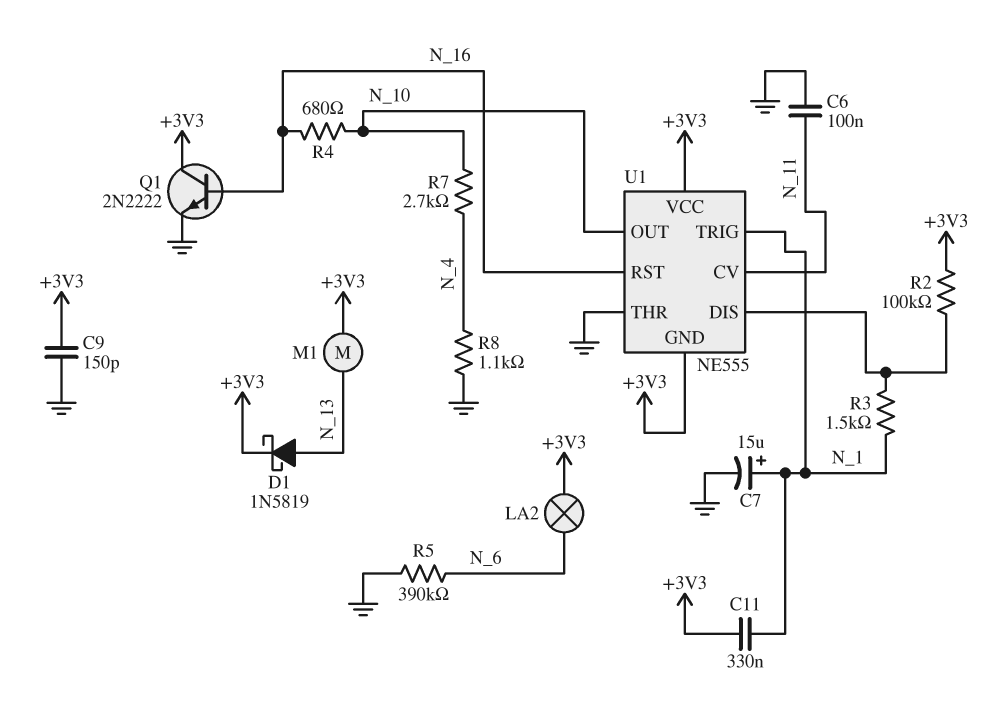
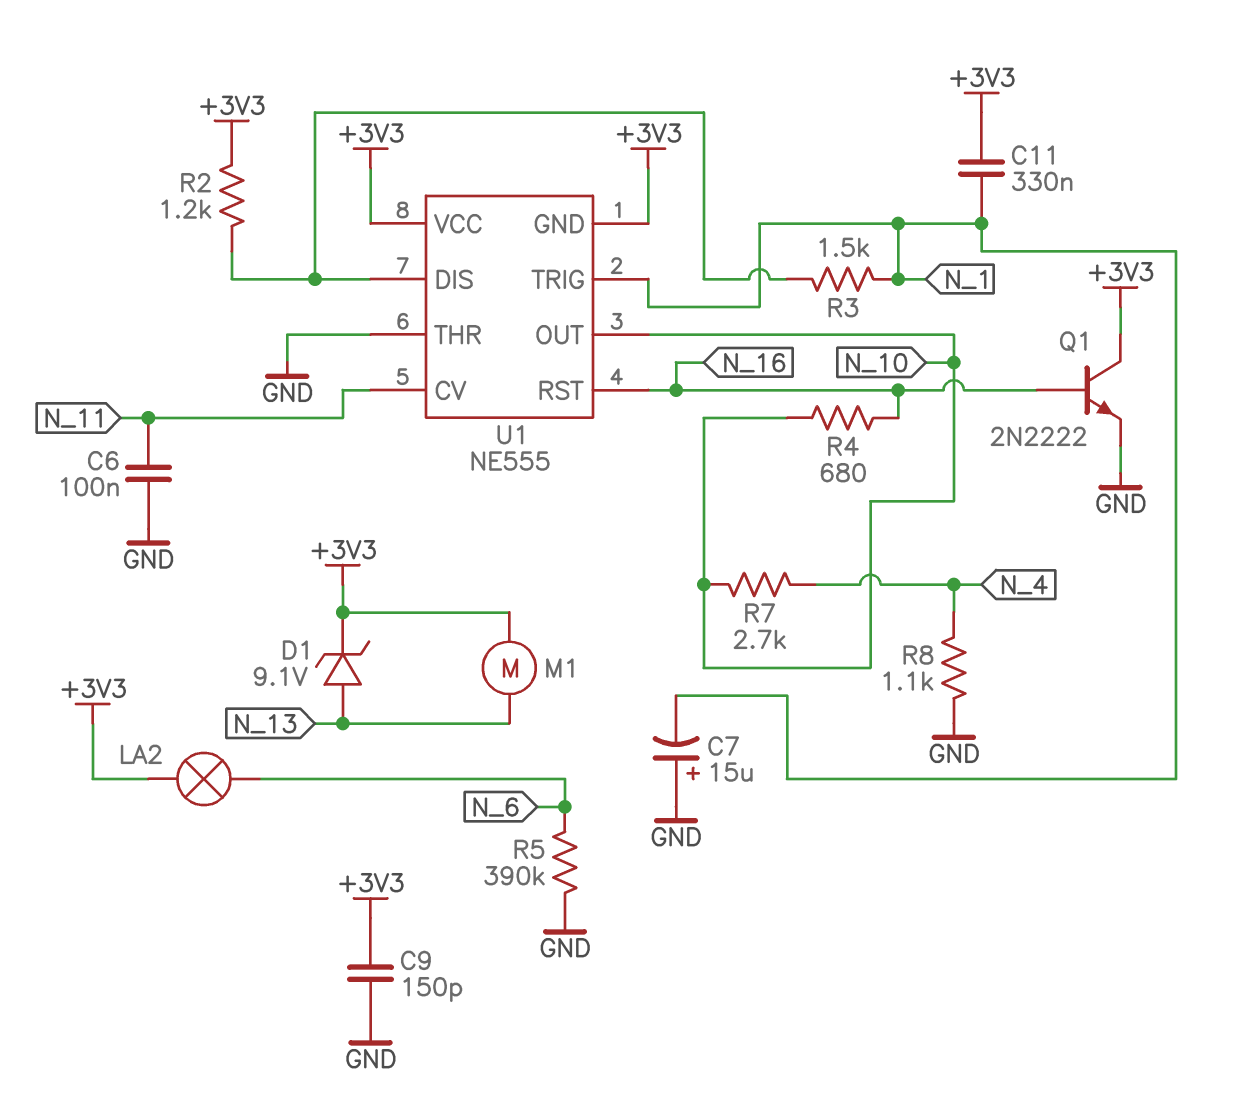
C7: 15uF (plus N_1, minus GND) -> 15uF (plus GND, minus N_1)
D1: schottky 1N5819 (A N_13, K +3V3) -> zener 9.1V (A N_13, K +3V3)
R2: 100k (+3V3, U1/DIS) -> 1.2k (+3V3, U1/DIS)

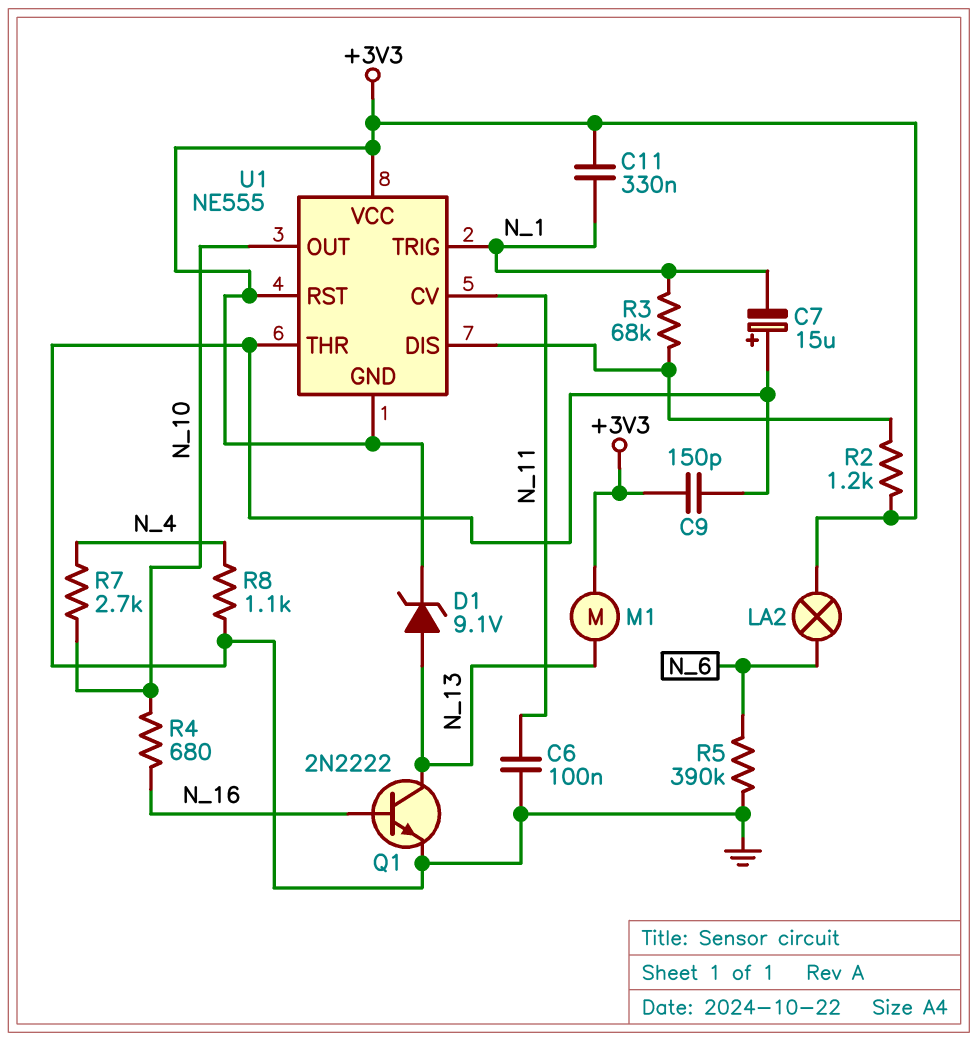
Q1: NPN 2N2222 (B N_16, C +3V3, E GND) -> NPN 2N2222 (B N_16, C N_13, E GND)
R3: 1.5k (N_1, U1/DIS) -> 68k (N_1, U1/DIS)
U1 pin RST: N_16 -> +3V3

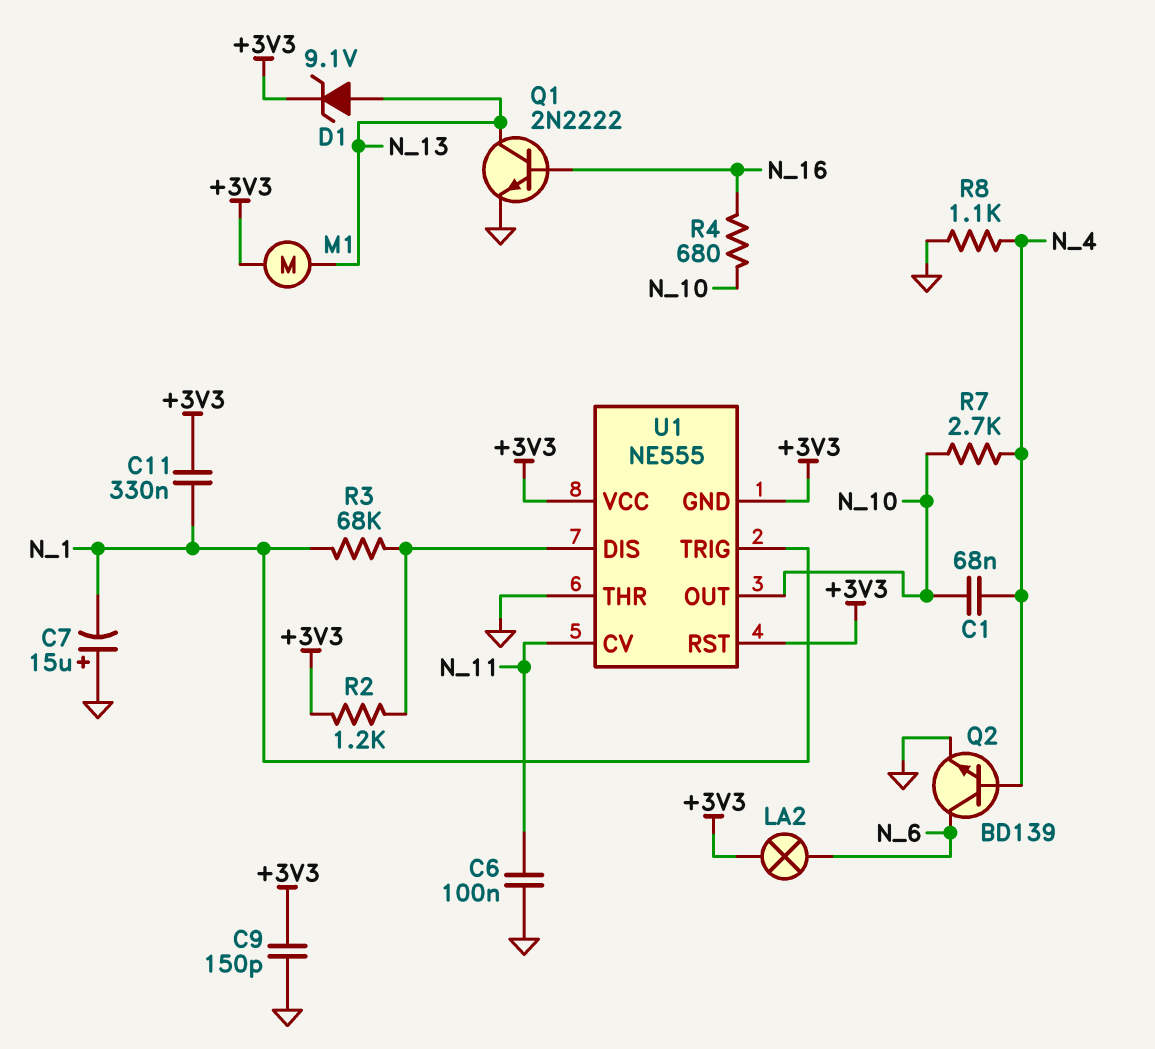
C1: none -> 68nF (N_4, N_10)
Q2: none -> NPN BD139 (B N_4, C N_6, E GND)
R5: 390k (GND, N_6) -> none

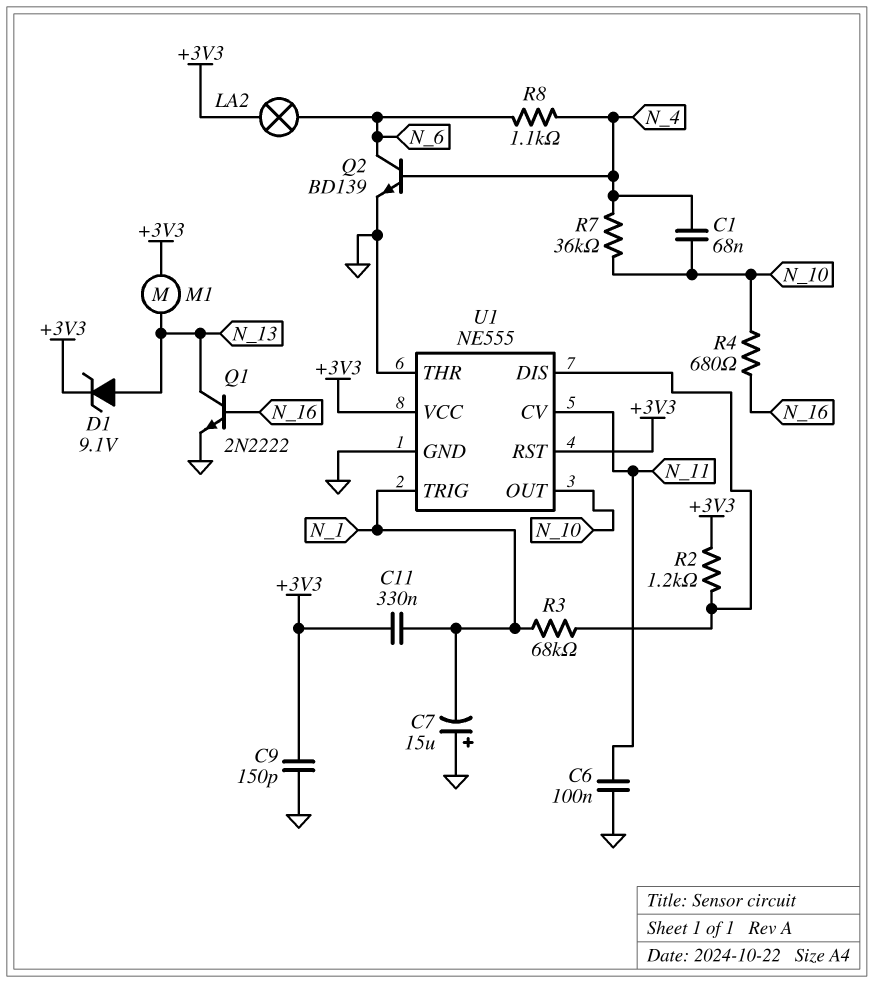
R7: 2.7k (N_4, N_10) -> 36k (N_4, N_10)
R8: 1.1k (GND, N_4) -> 1.1k (N_4, N_6)
U1 pin GND: +3V3 -> GND

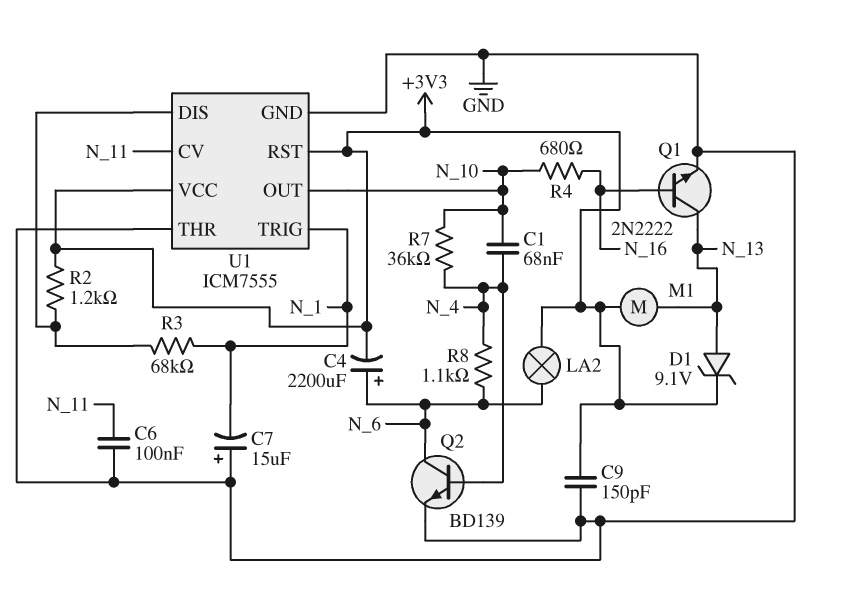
C4: none -> 2200uF (plus N_6, minus +3V3)
C11: 330nF (+3V3, N_1) -> none
U1: NE555 -> ICM7555

